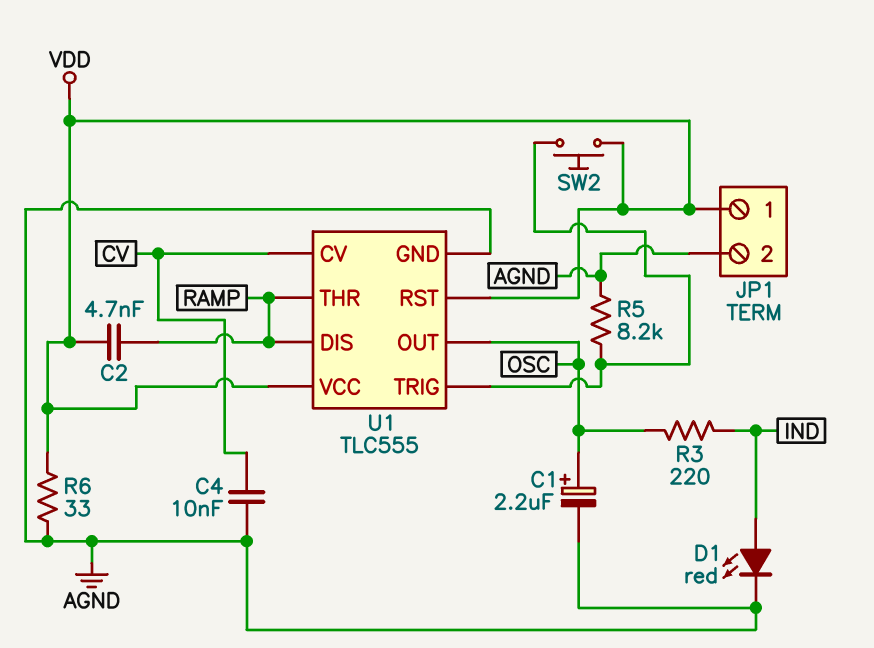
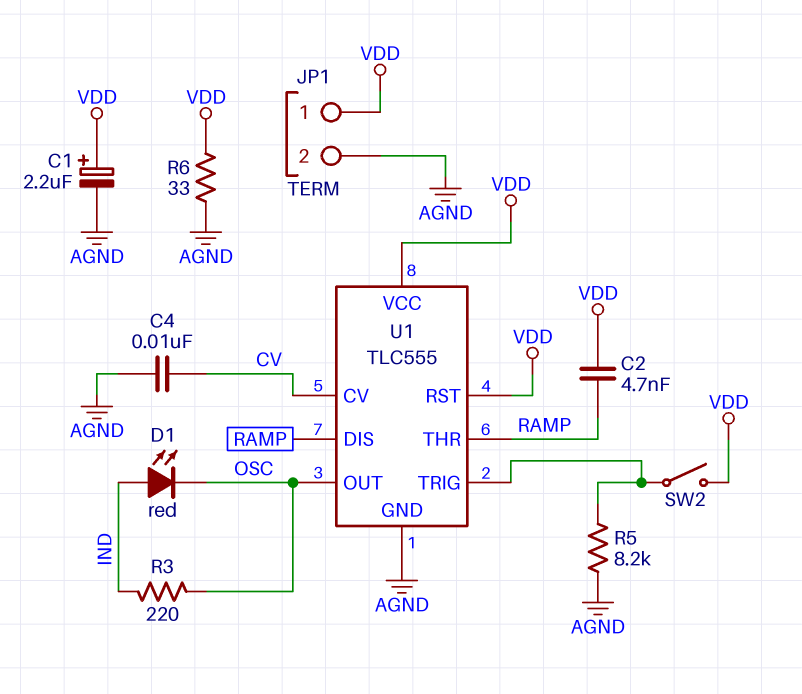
C1: 2.2uF (plus OSC, minus AGND) -> 2.2uF (plus VDD, minus AGND)
D1: LED red (A IND, K AGND) -> LED red (A IND, K OSC)
SW2: button (U1/TRIG, VDD) -> switch (U1/TRIG, VDD)

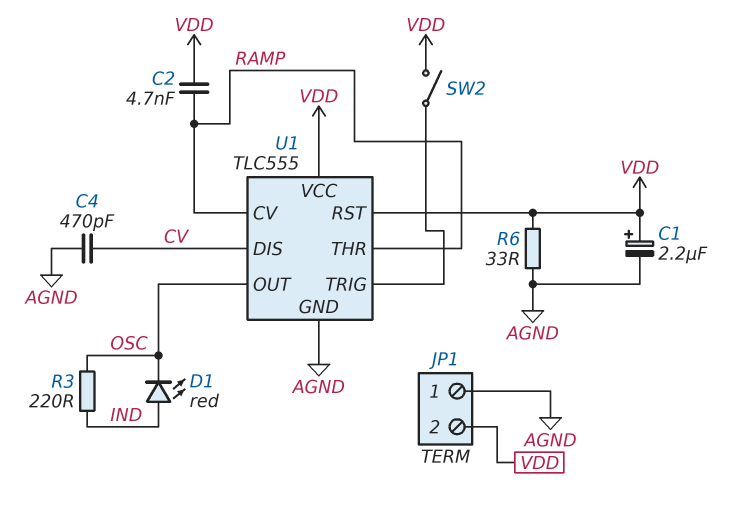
C4: 10nF (AGND, CV) -> 470pF (AGND, CV)
JP1 pin 1: VDD -> AGND
JP1 pin 2: AGND -> VDD
R5: 8.2k (AGND, U1/TRIG) -> none
U1 pin CV: CV -> RAMP
U1 pin DIS: RAMP -> CV

